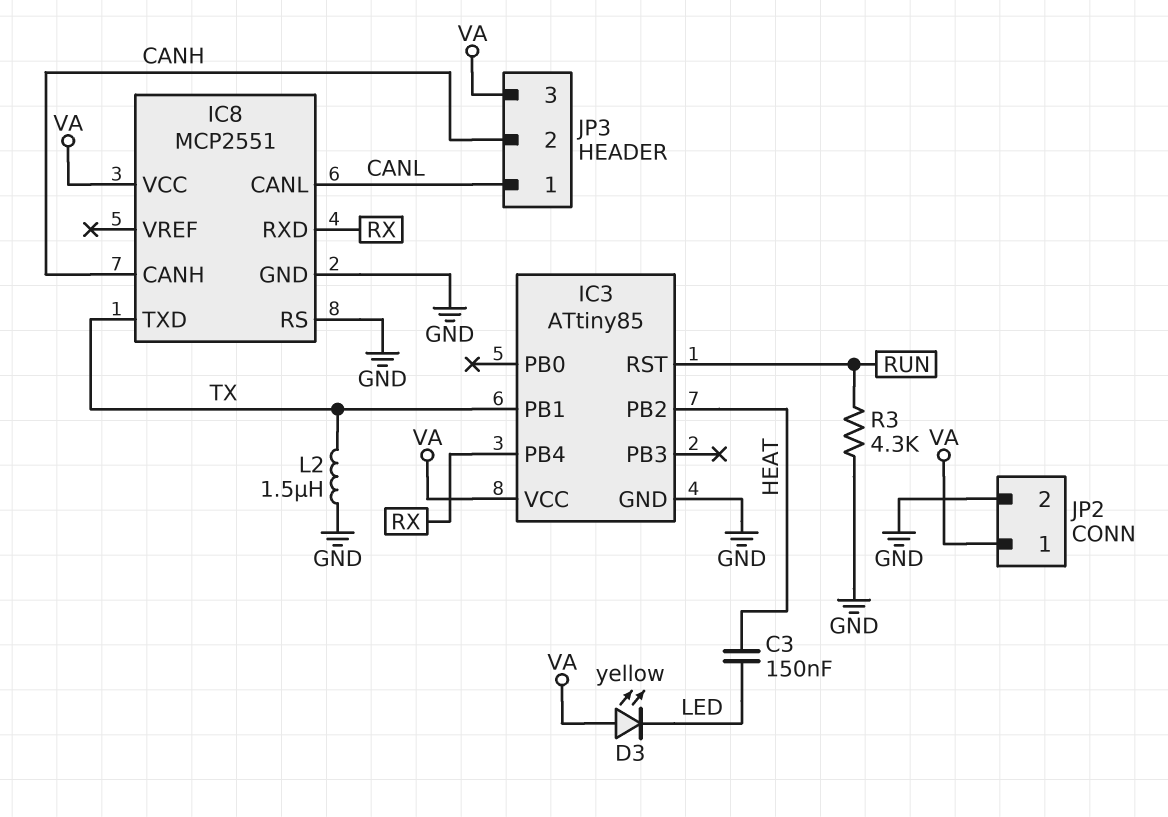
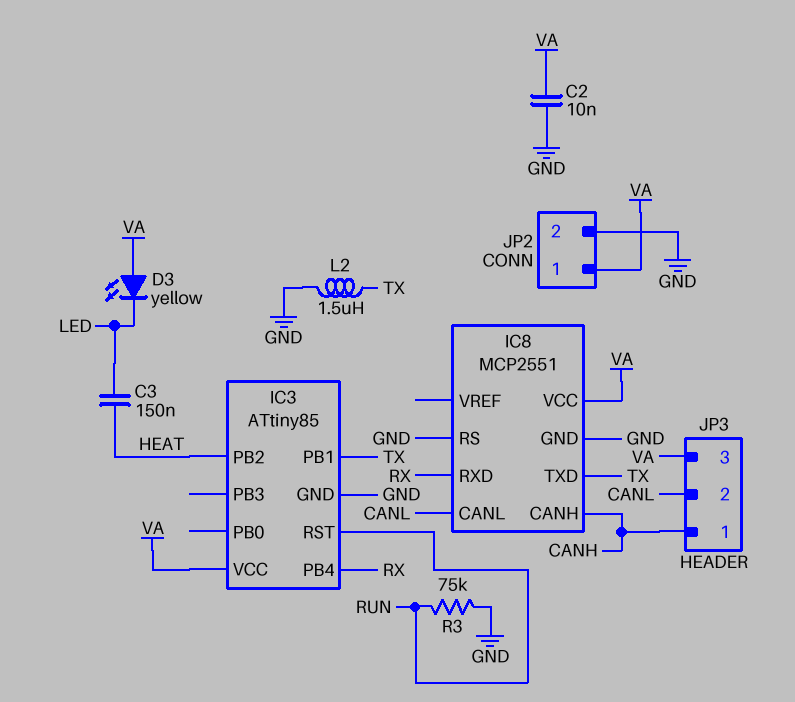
C2: none -> 10nF (GND, VA)
JP3 pin 1: CANL -> CANH
JP3 pin 2: CANH -> CANL
R3: 4.3k (GND, RUN) -> 75k (GND, RUN)

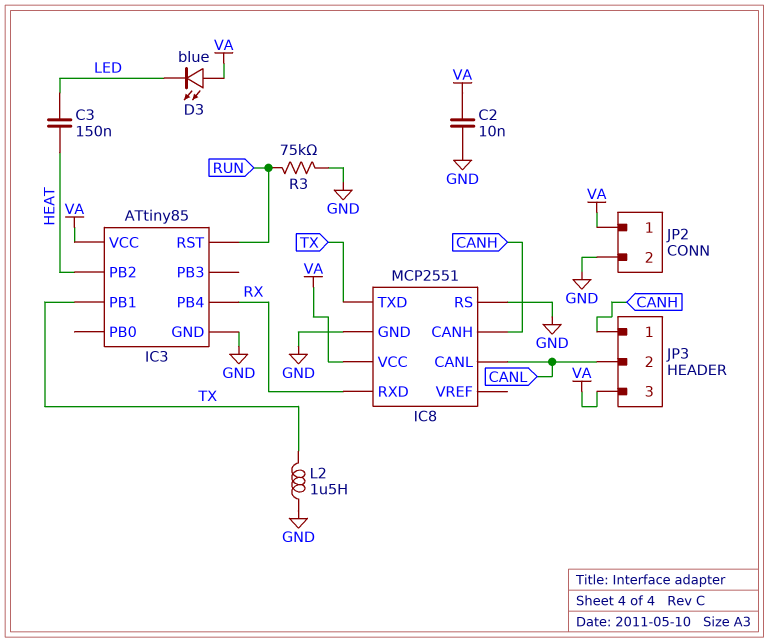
D3: LED yellow (A VA, K LED) -> LED blue (A VA, K LED)

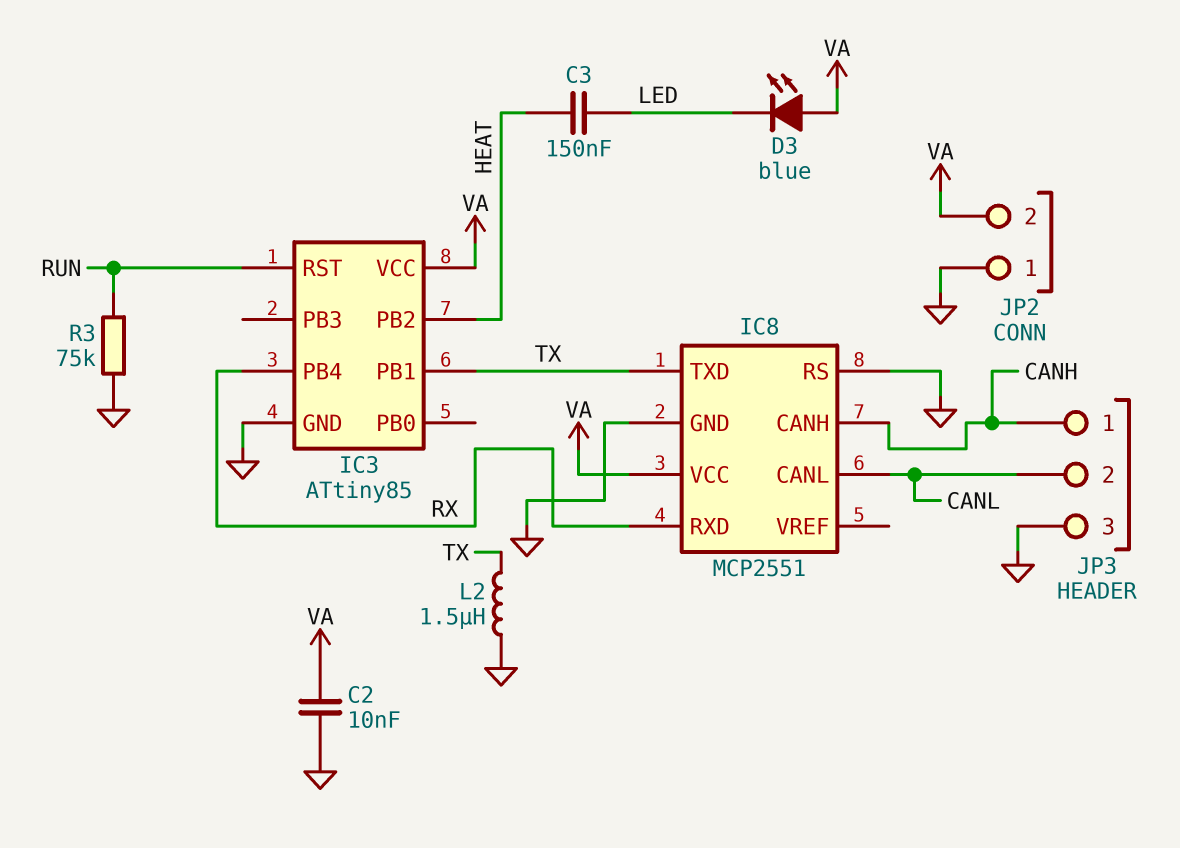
JP2 pin 1: VA -> GND
JP2 pin 2: GND -> VA
JP3 pin 3: VA -> GND

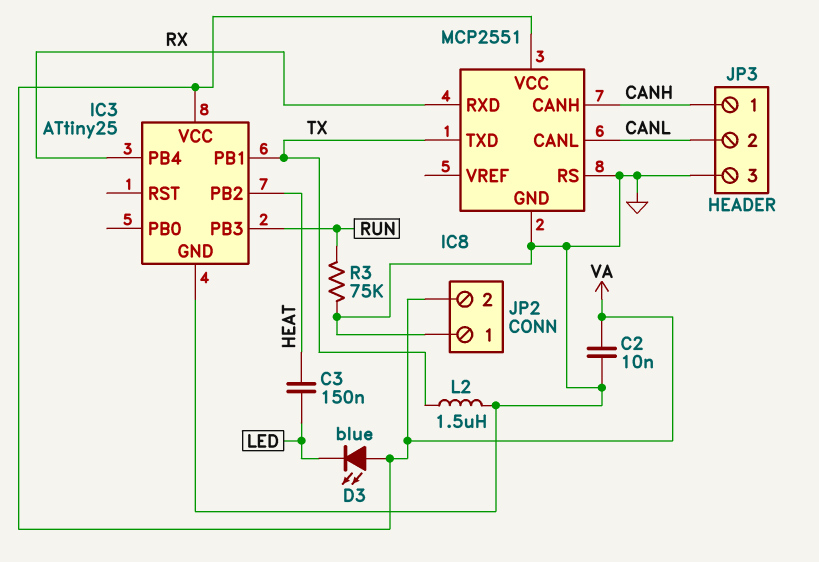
IC3: ATtiny85 -> ATtiny25
IC3 pin PB3: none -> RUN
IC3 pin RST: RUN -> none

